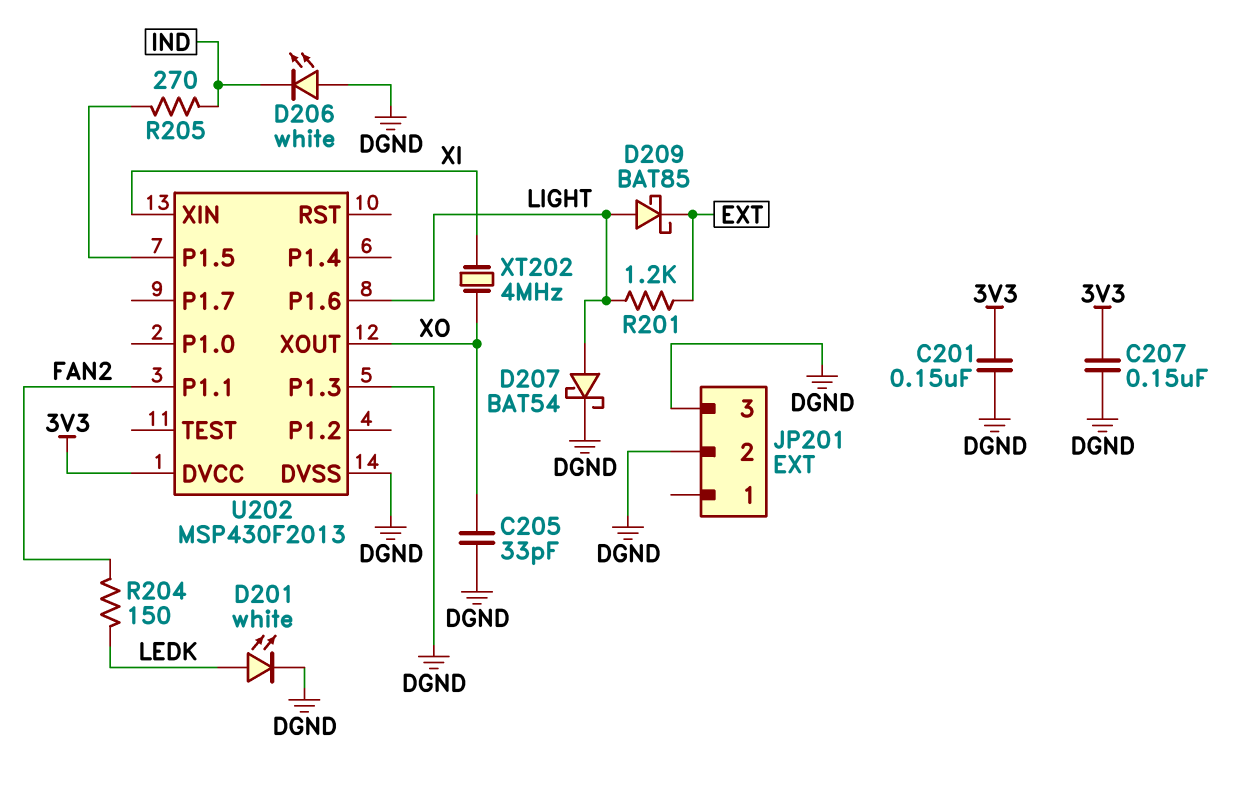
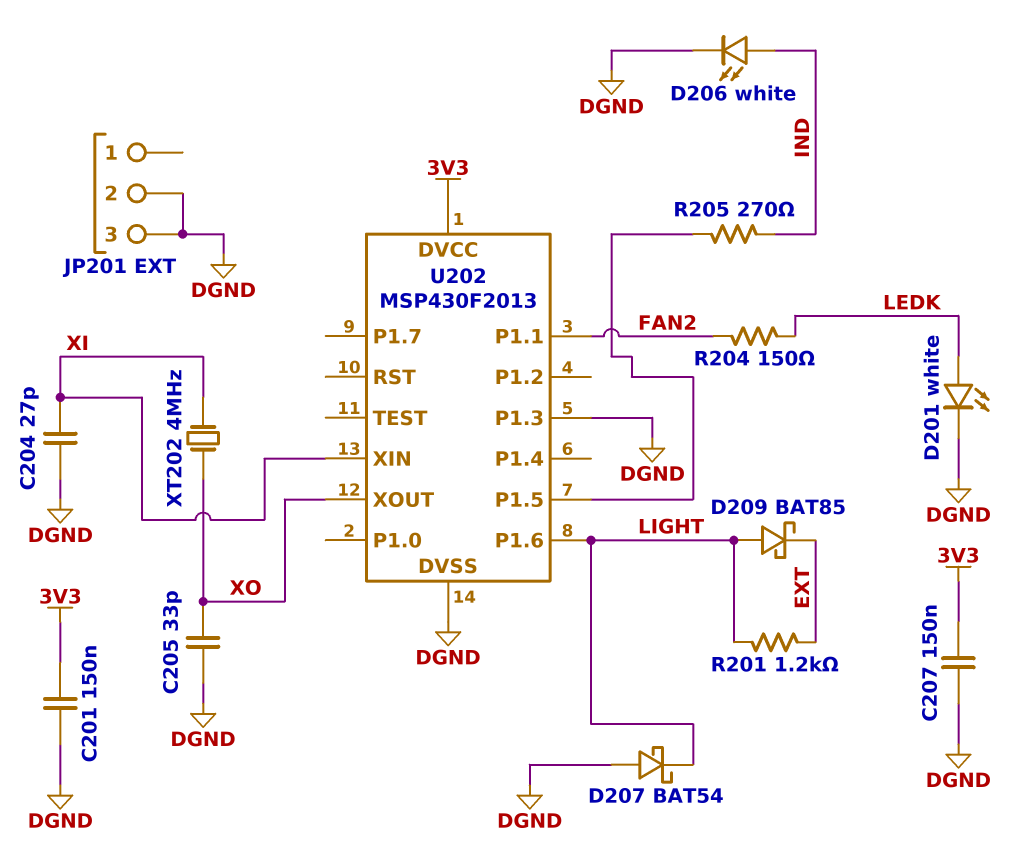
C204: none -> 27pF (DGND, XI)
D206: LED white (A DGND, K IND) -> LED white (A IND, K DGND)
D207: schottky BAT54 (A LIGHT, K DGND) -> schottky BAT54 (A DGND, K LIGHT)

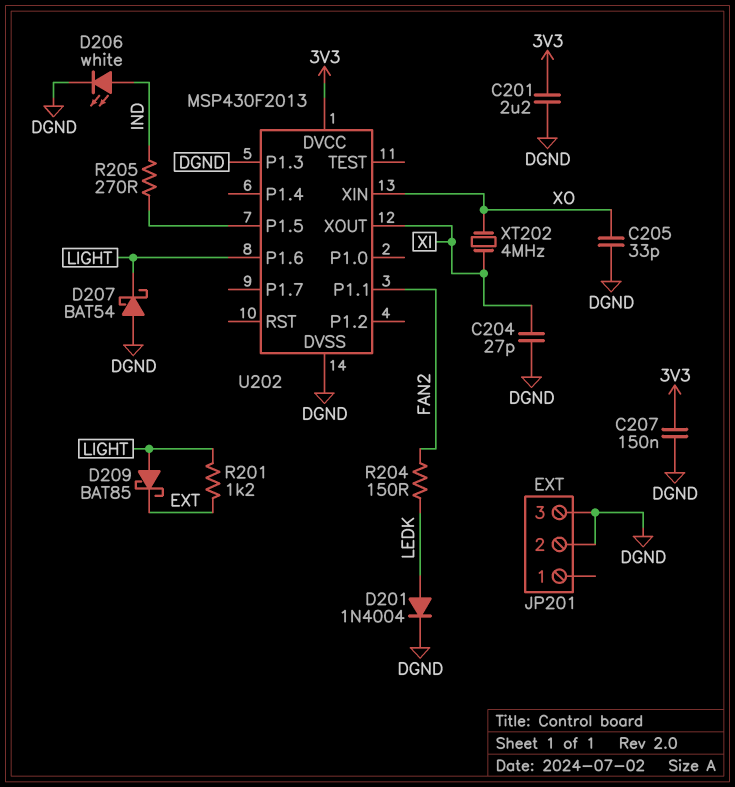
C201: 150nF (3V3, DGND) -> 2.2uF (3V3, DGND)
D201: LED white (A LEDK, K DGND) -> diode 1N4004 (A LEDK, K DGND)
U202 pin XIN: XI -> XO
U202 pin XOUT: XO -> XI

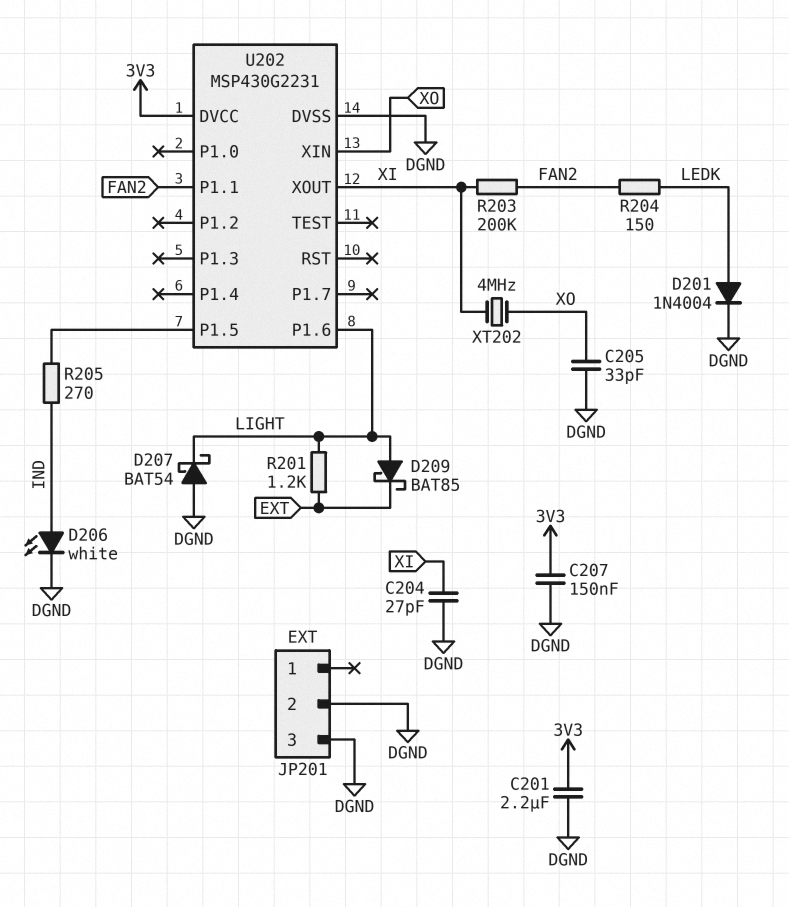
R203: none -> 200k (FAN2, XI)
U202: MSP430F2013 -> MSP430G2231
U202 pin P1.3: DGND -> none

